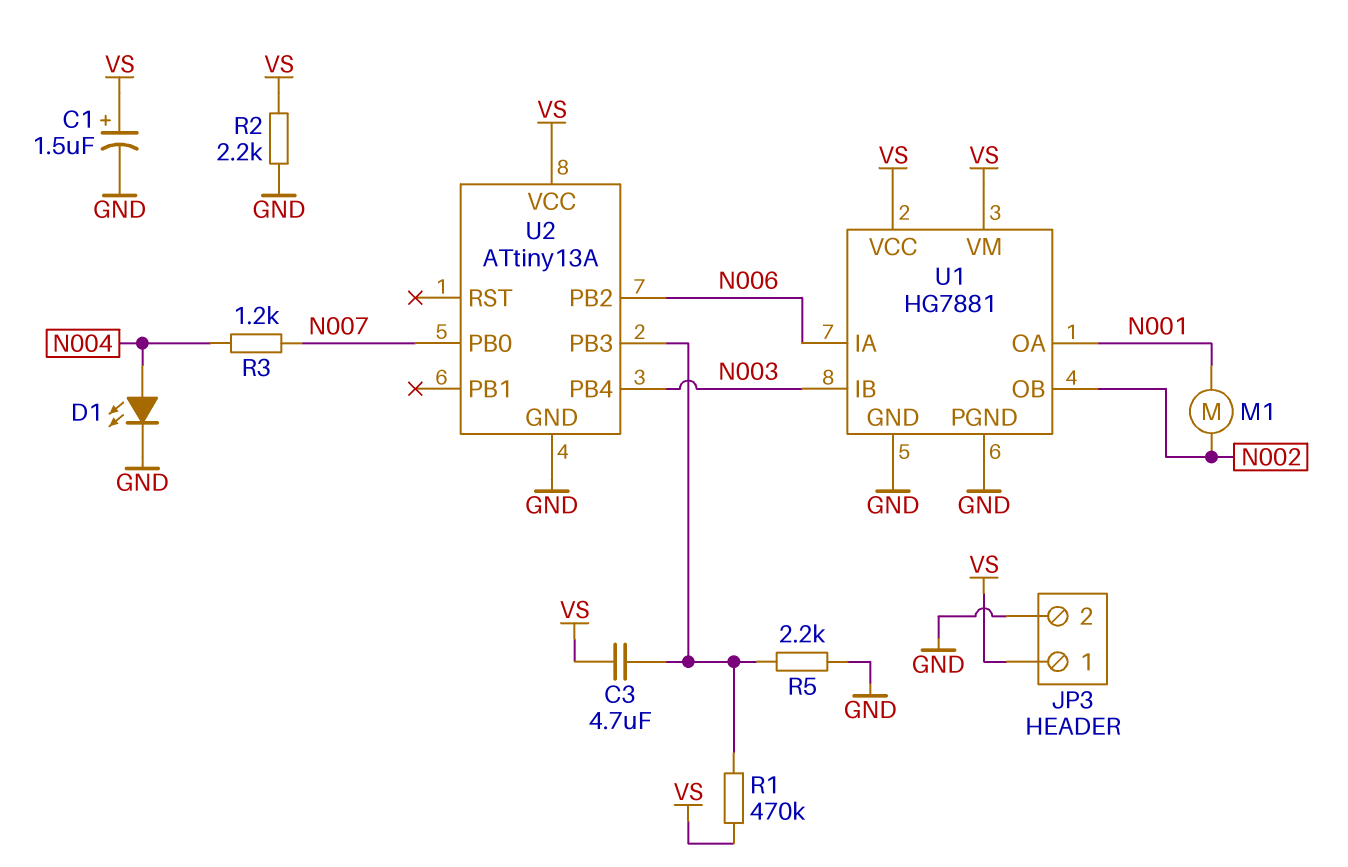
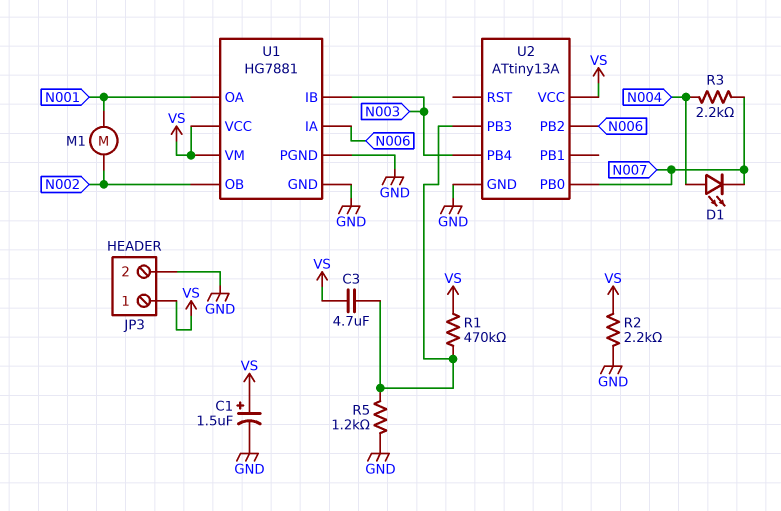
D1: LED (A N004, K GND) -> LED (A N004, K N007)
R3: 1.2k (N004, N007) -> 2.2k (N004, N007)
R5: 2.2k (GND, U2/PB3) -> 1.2k (GND, U2/PB3)

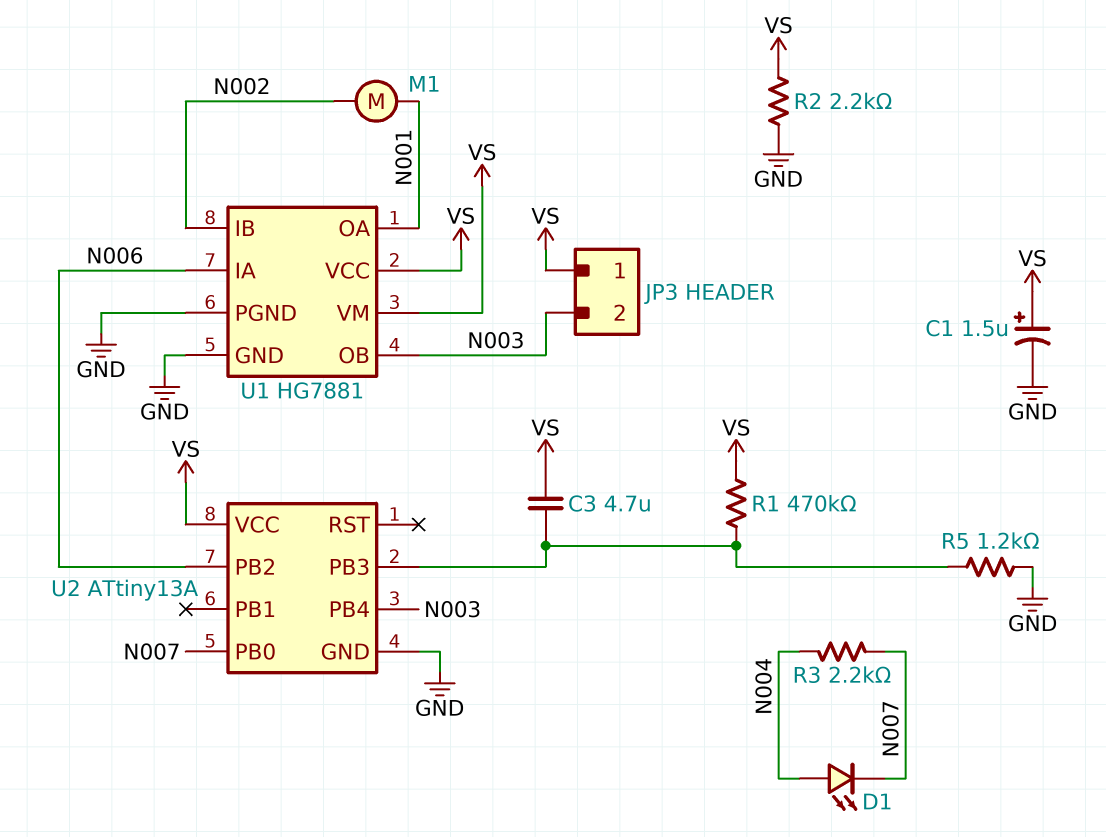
JP3 pin 2: GND -> N003
U1 pin IB: N003 -> N002
U1 pin OB: N002 -> N003

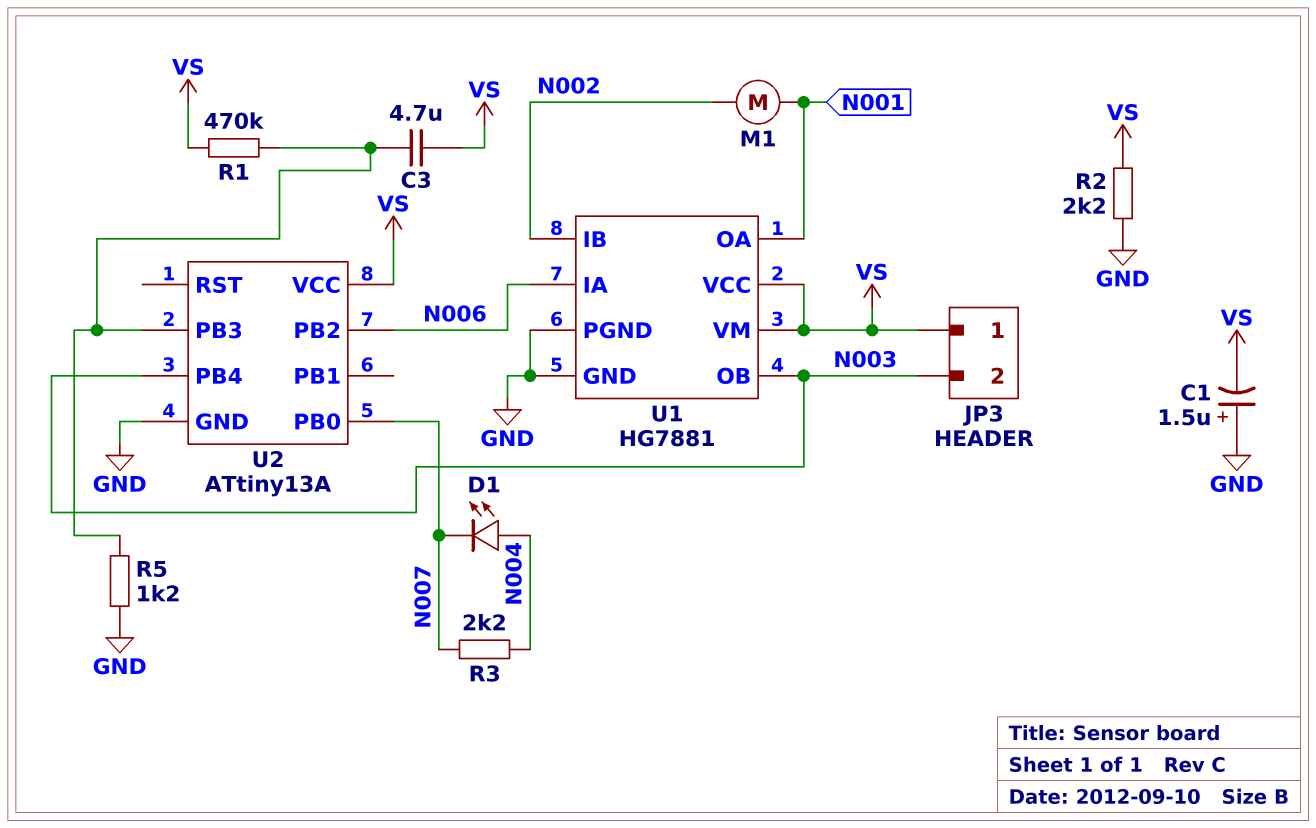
C1: 1.5uF (plus VS, minus GND) -> 1.5uF (plus GND, minus VS)

